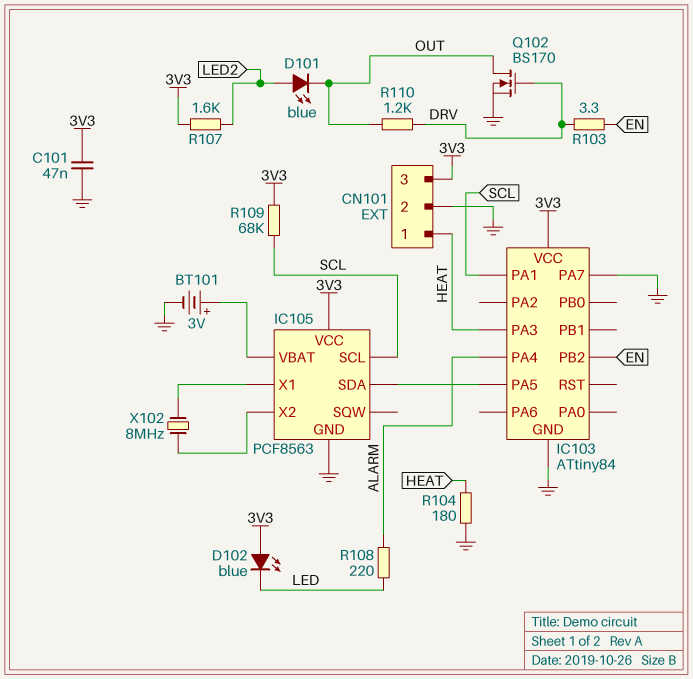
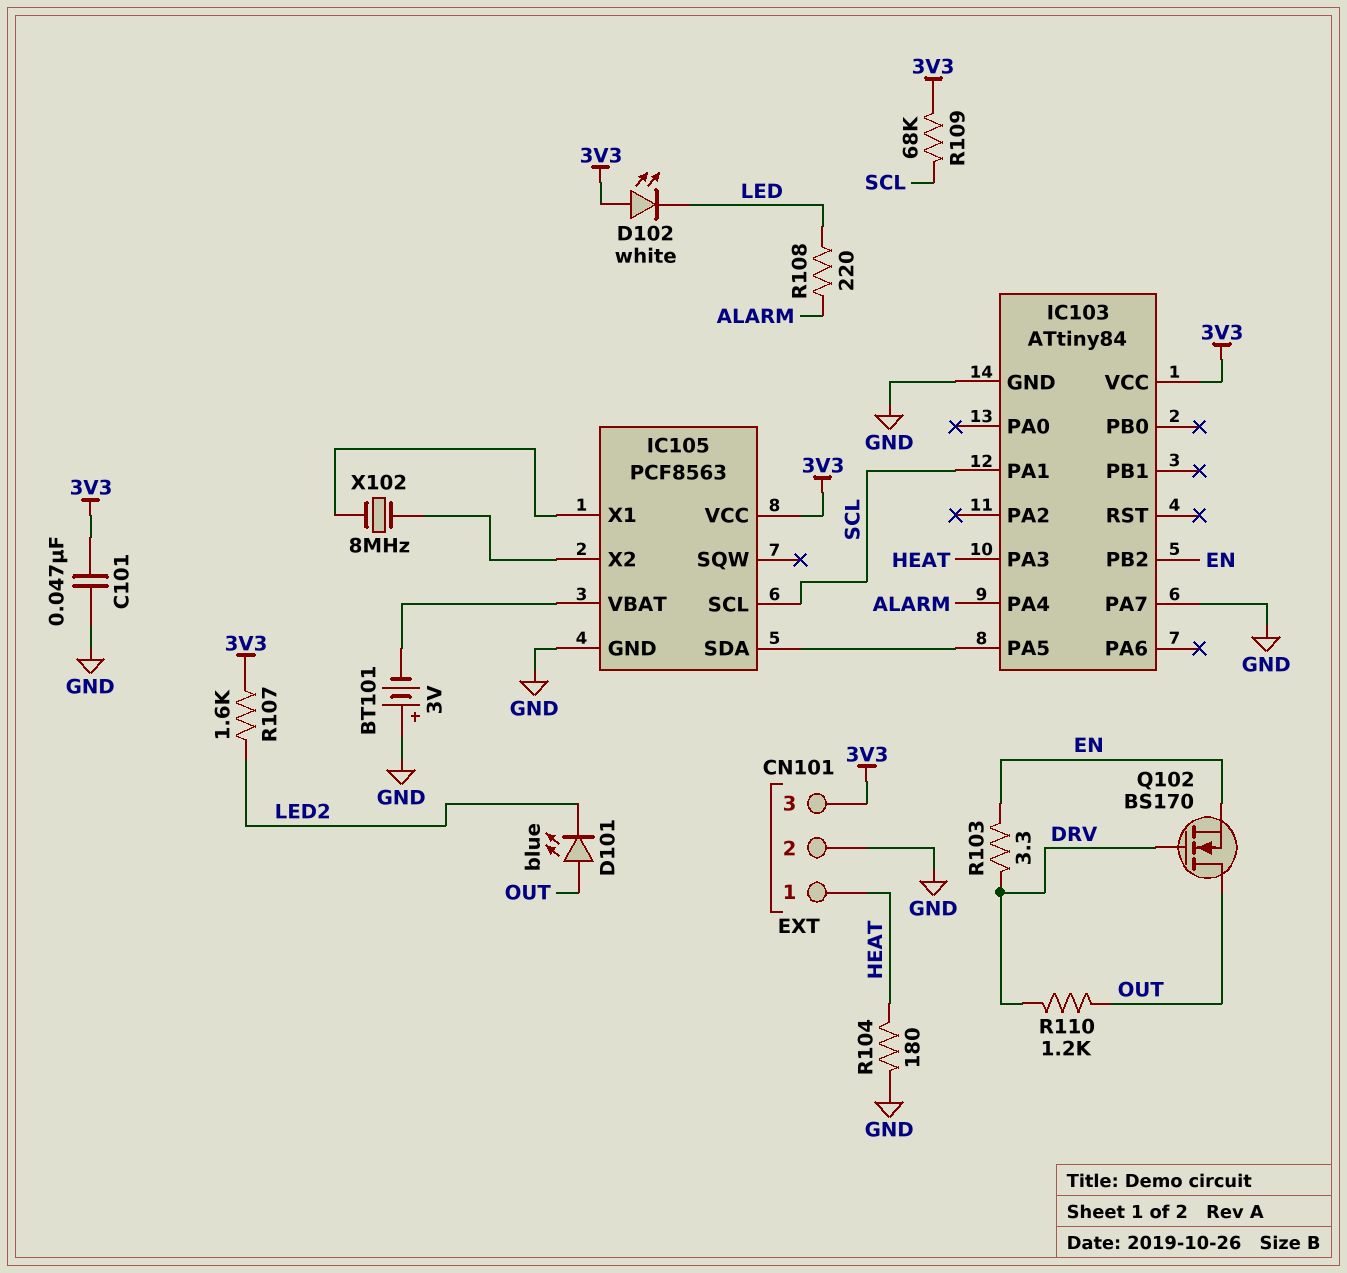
BT101: 3V (plus IC105/VBAT, minus GND) -> 3V (plus GND, minus IC105/VBAT)
D101: LED blue (A LED2, K OUT) -> LED blue (A OUT, K LED2)
D102: LED blue (A 3V3, K LED) -> LED white (A 3V3, K LED)
Q102: NMOS BS170 (G DRV, D OUT, S GND) -> NMOS BS170 (G DRV, D OUT, S EN)

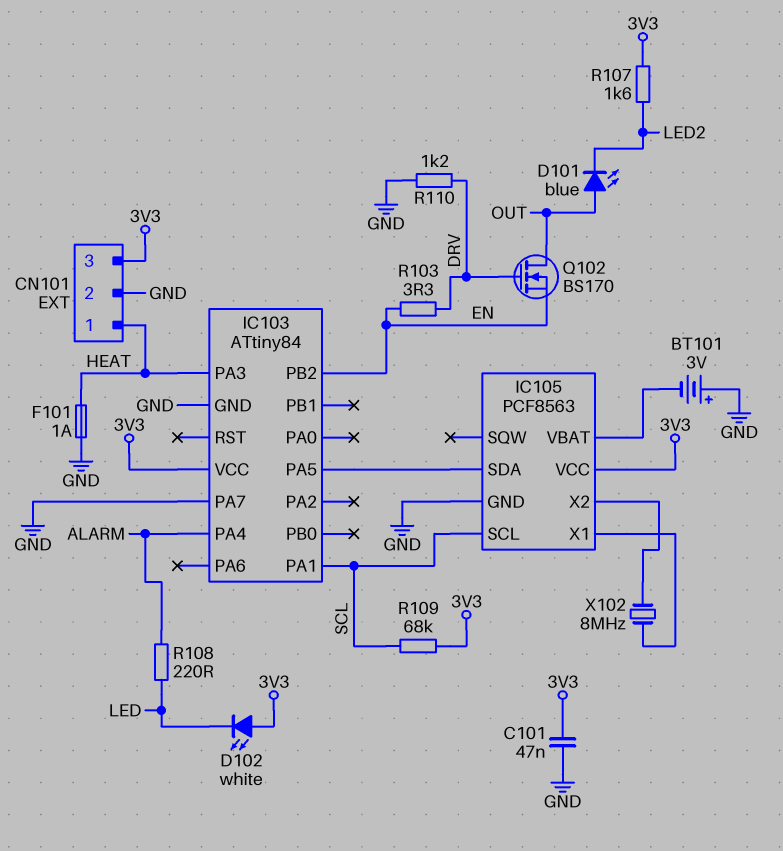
F101: none -> 1A (GND, HEAT)
R104: 180 (GND, HEAT) -> none
R110: 1.2k (DRV, OUT) -> 1.2k (DRV, GND)

